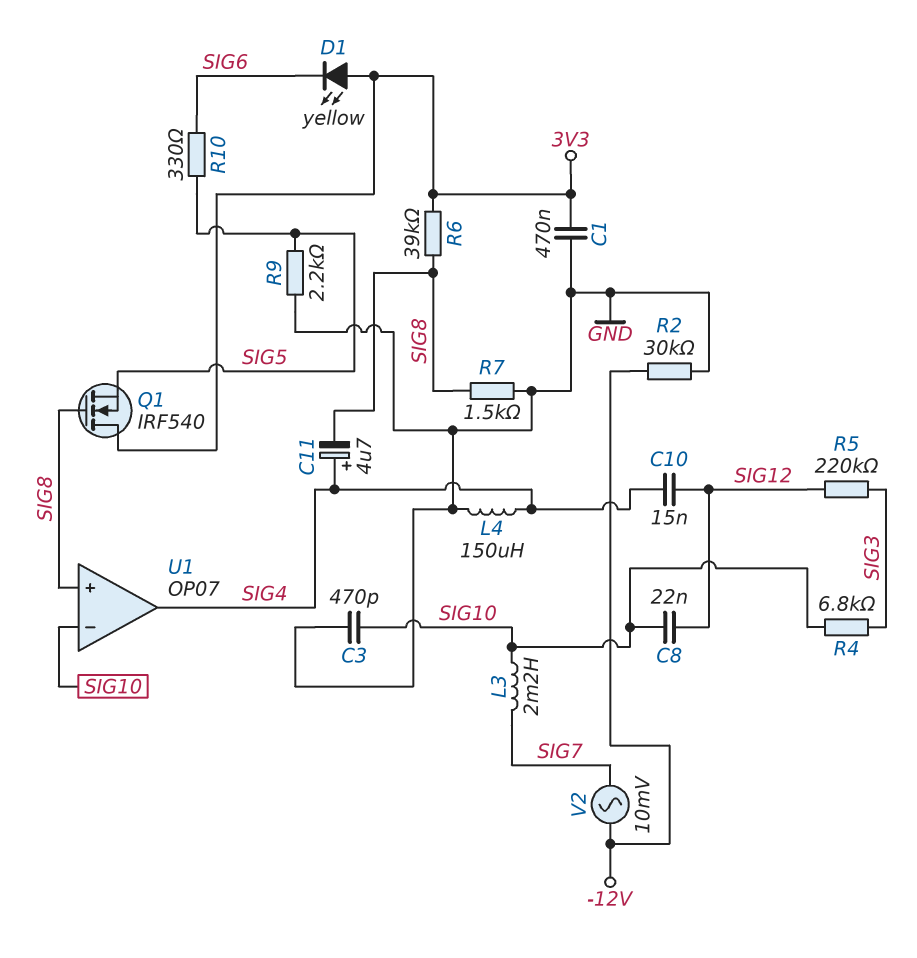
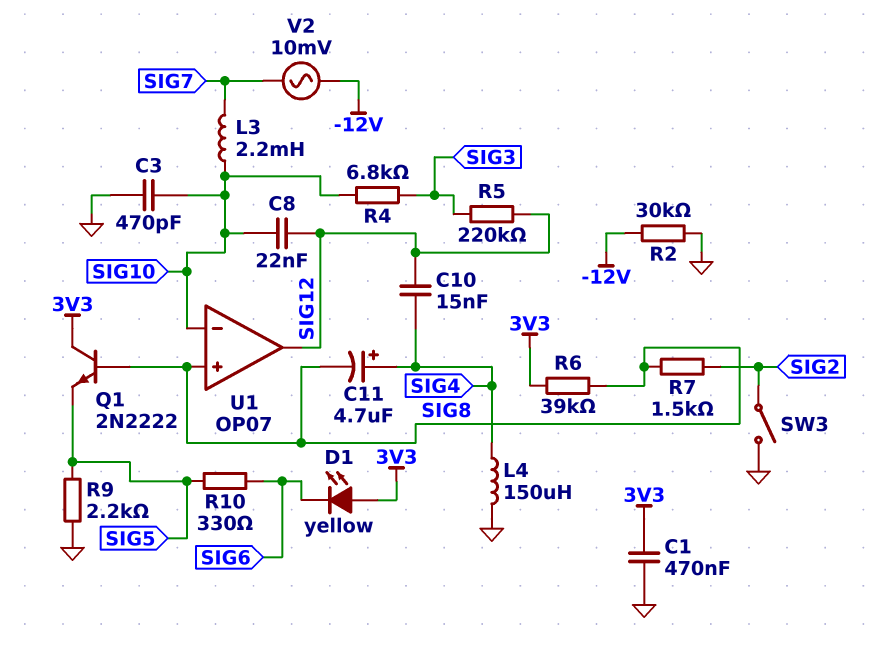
Q1: NMOS IRF540 (G SIG8, D 3V3, S SIG5) -> NPN 2N2222 (B SIG8, C 3V3, E SIG5)
R7: 1.5k (GND, SIG8) -> 1.5k (SIG2, SIG8)
SW3: none -> switch (GND, SIG2)
U1 pin out: SIG4 -> SIG12

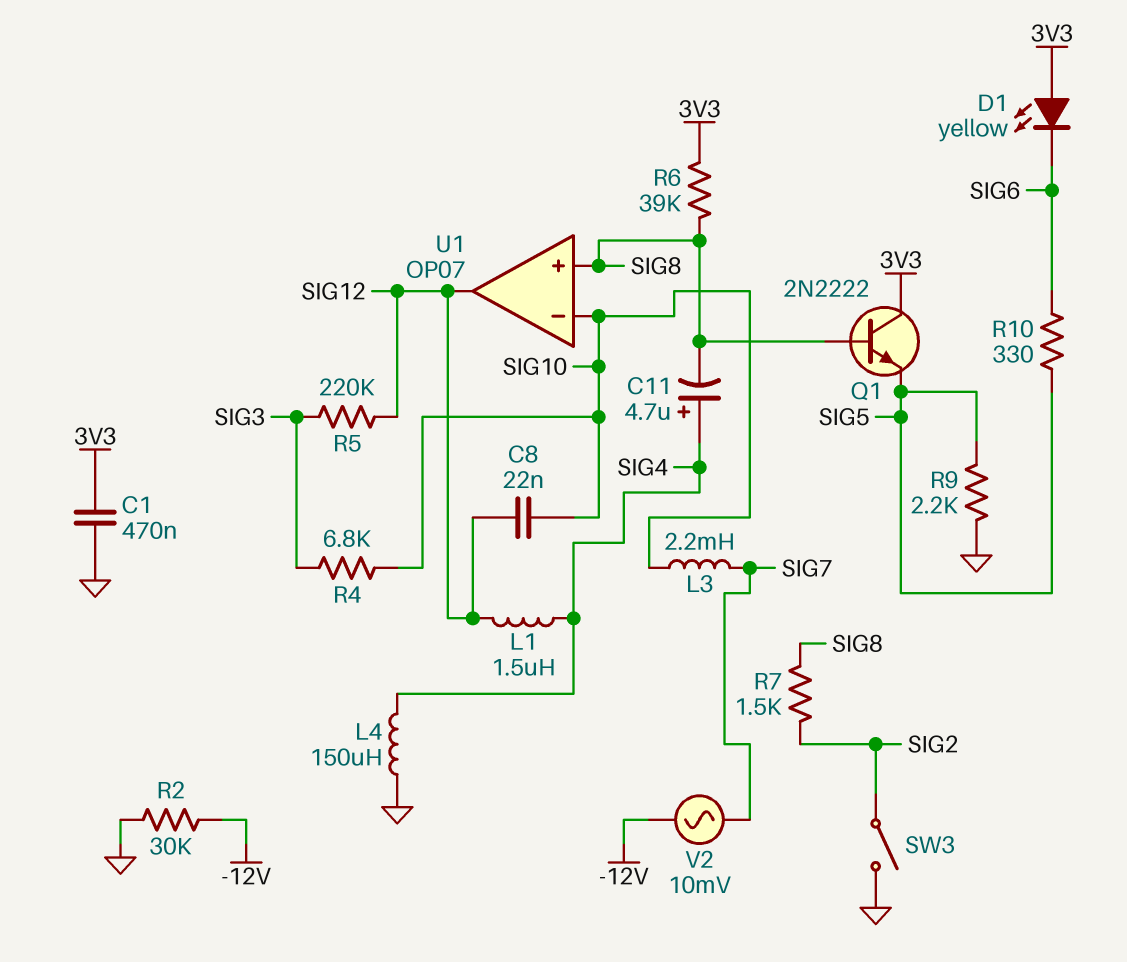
C3: 470pF (GND, SIG10) -> none
C10: 15nF (SIG4, SIG12) -> none
L1: none -> 1.5uH (SIG4, SIG12)

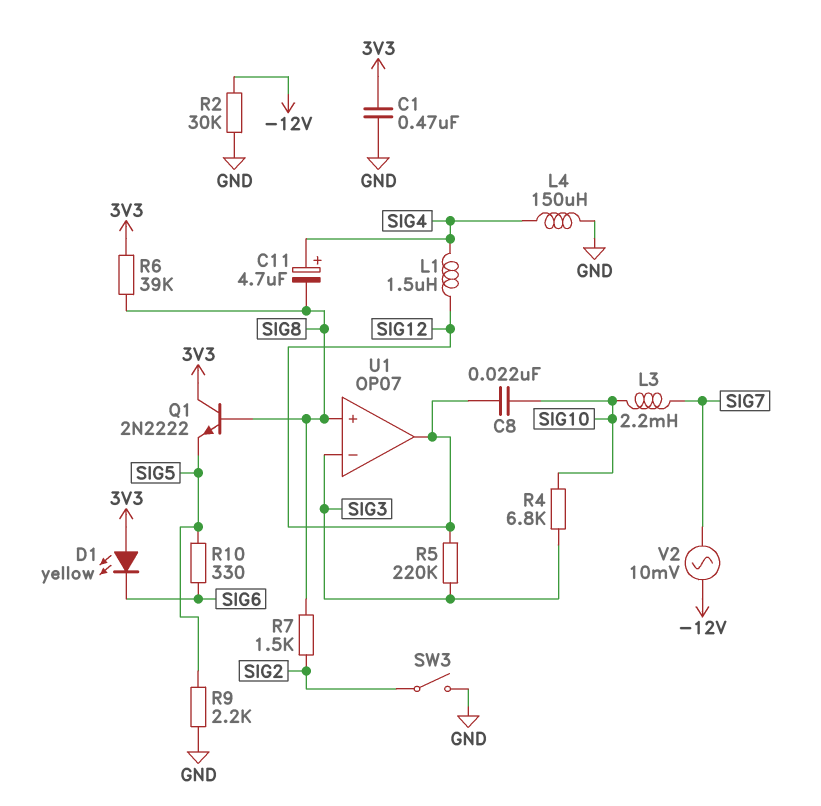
U1 pin in-: SIG10 -> SIG3

